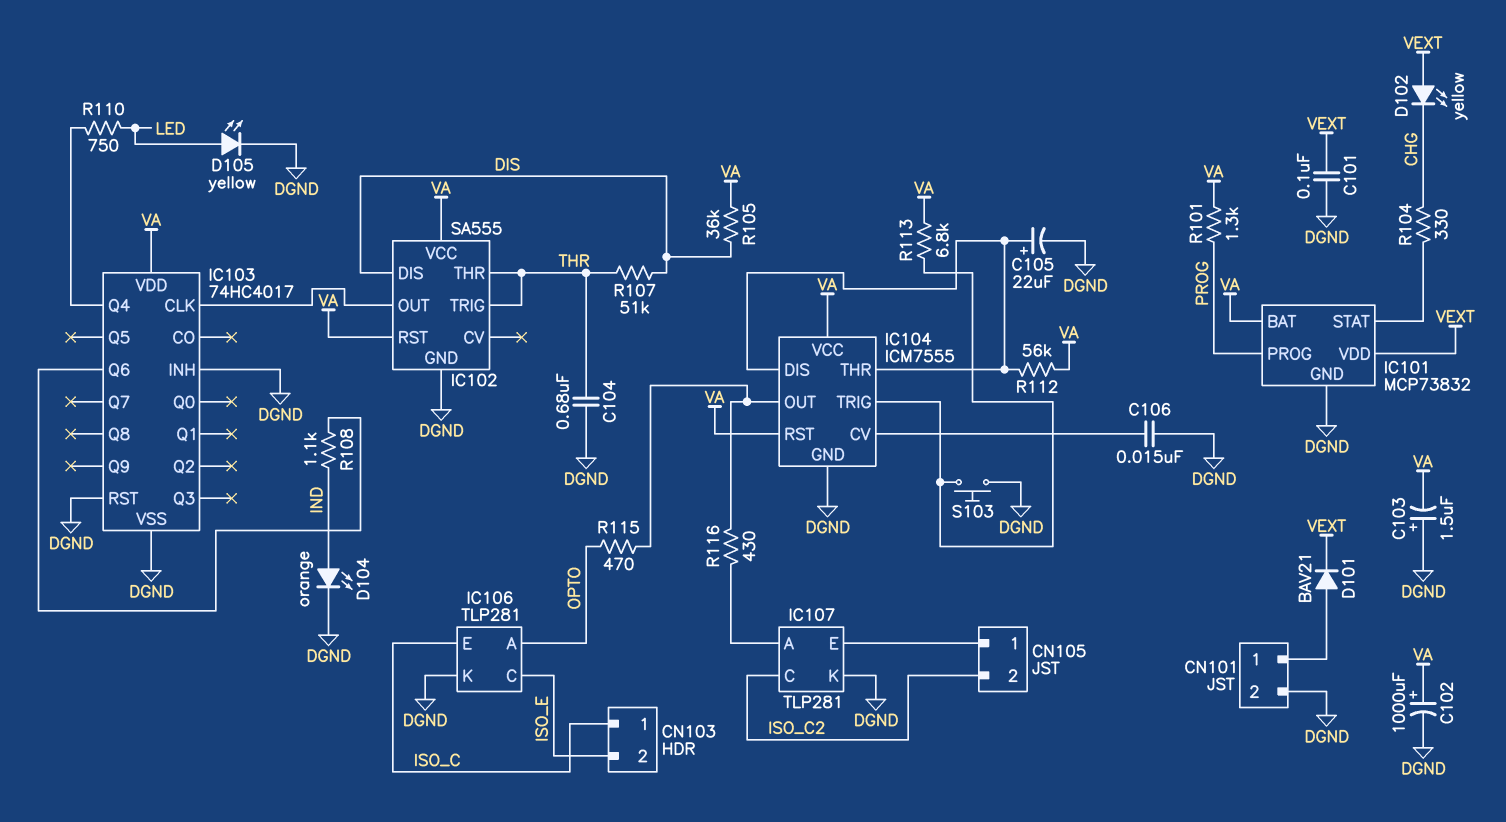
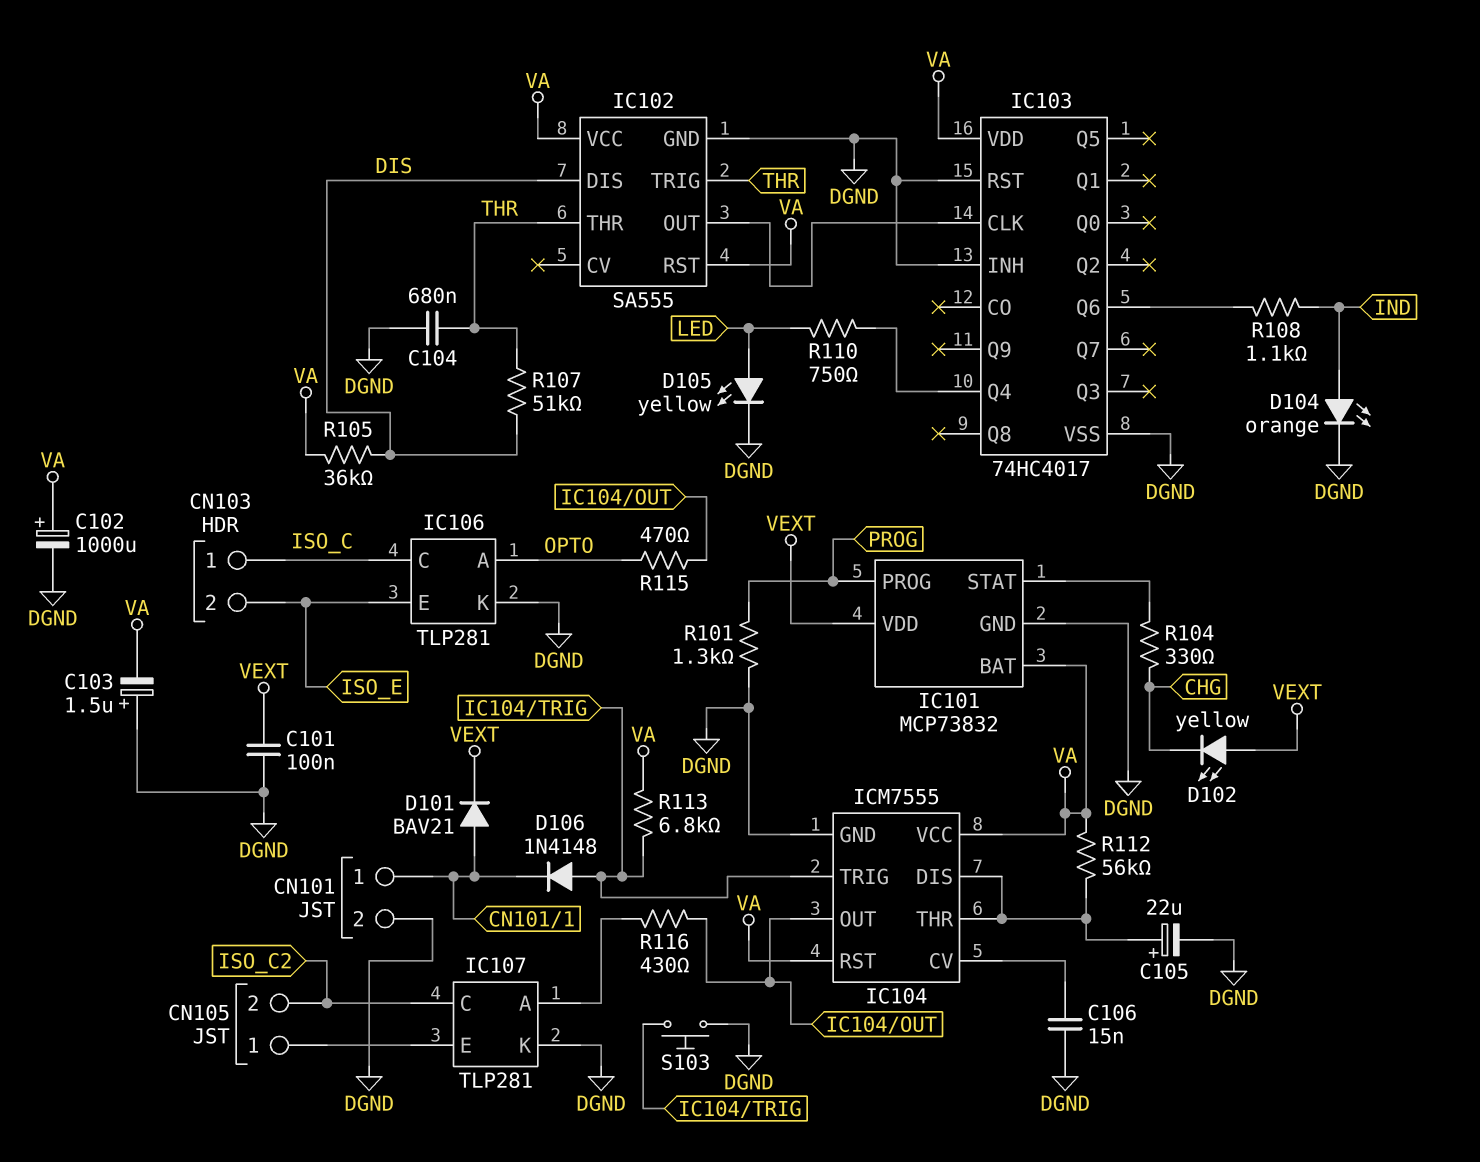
D106: none -> diode 1N4148 (A IC104/TRIG, K CN101/1)
IC106 pin C: ISO_E -> ISO_C
IC106 pin E: ISO_C -> ISO_E
R101: 1.3k (PROG, VA) -> 1.3k (DGND, PROG)

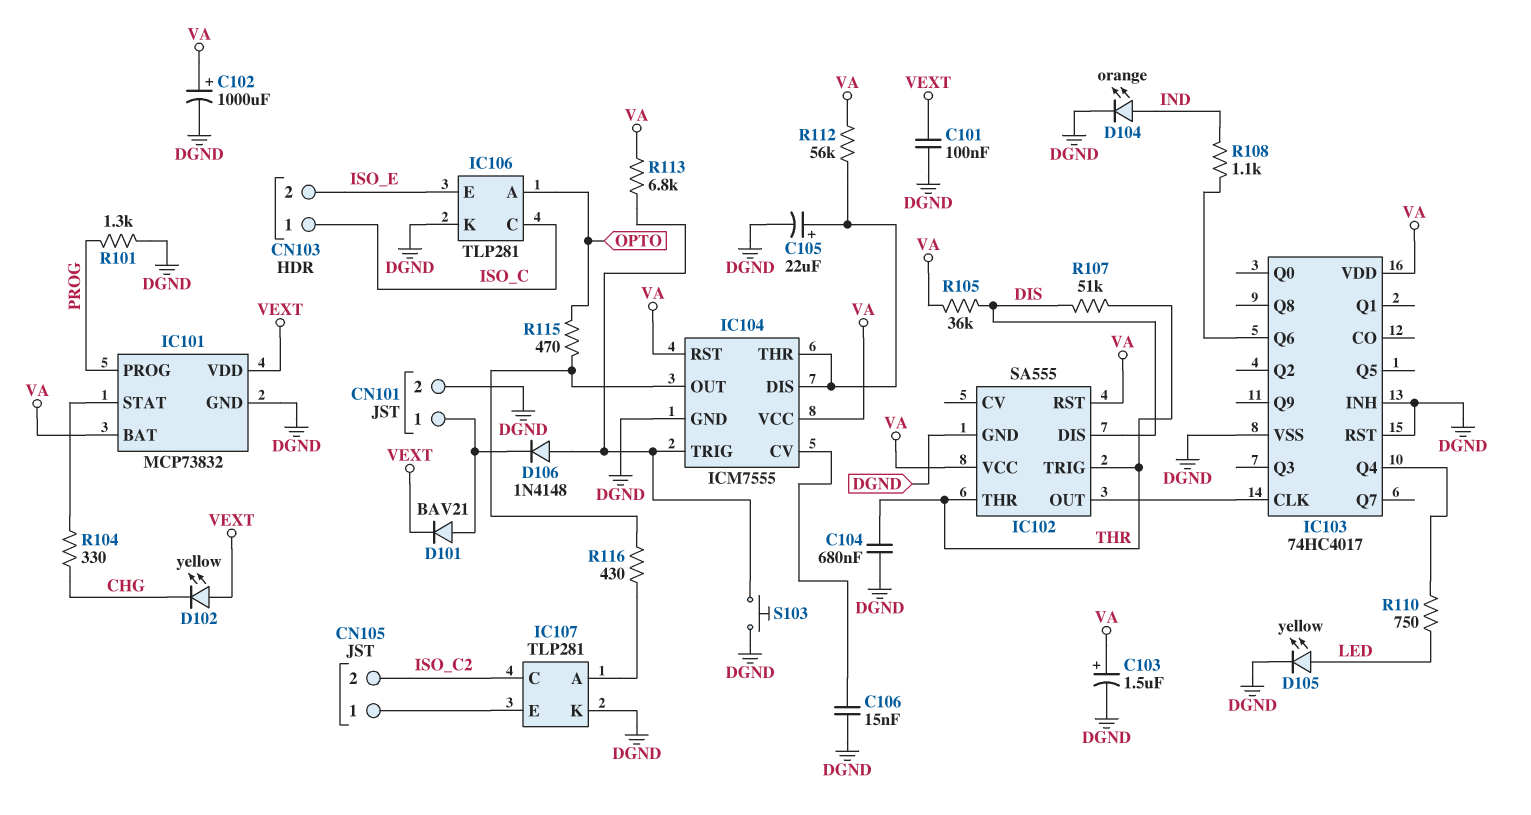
C103: 1.5uF (plus DGND, minus VA) -> 1.5uF (plus VA, minus DGND)

